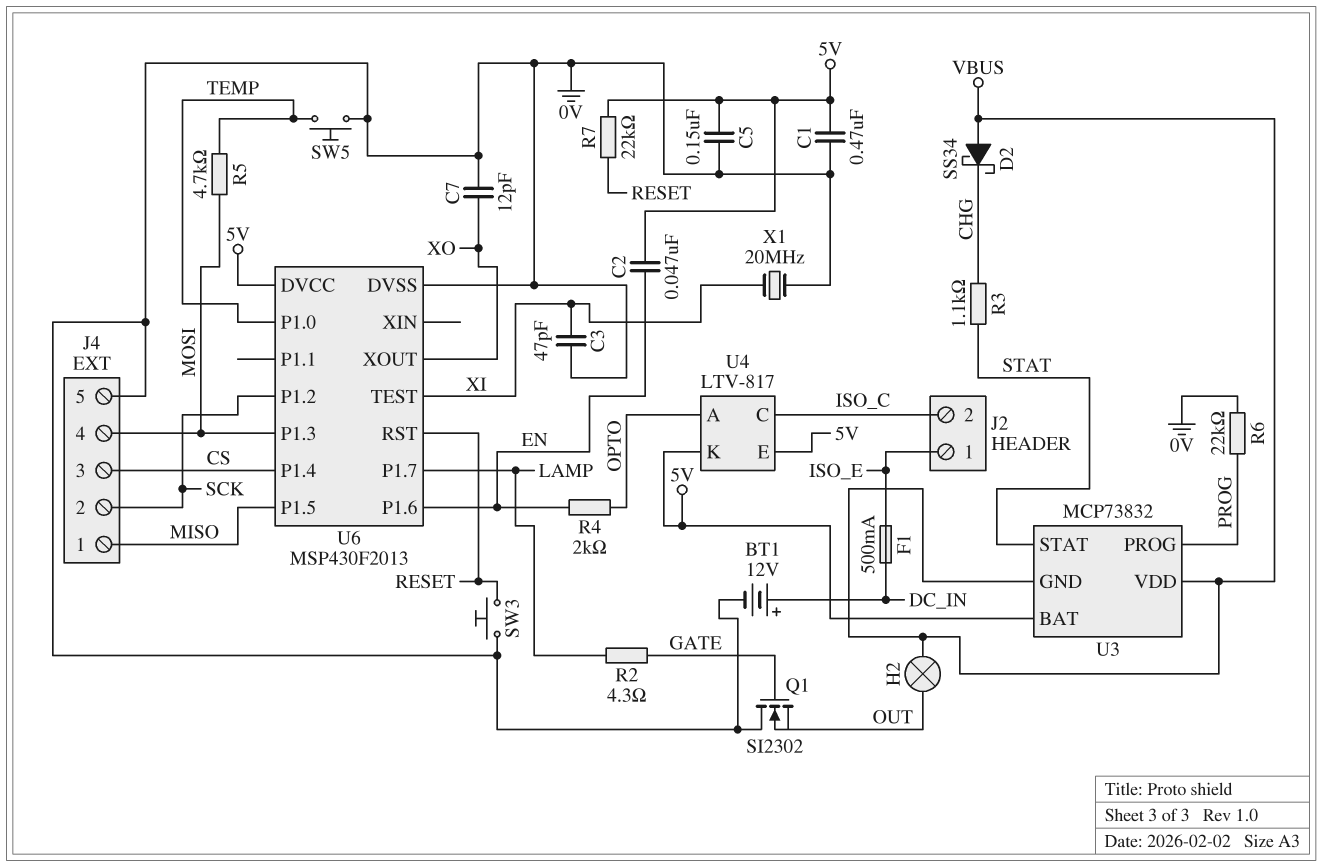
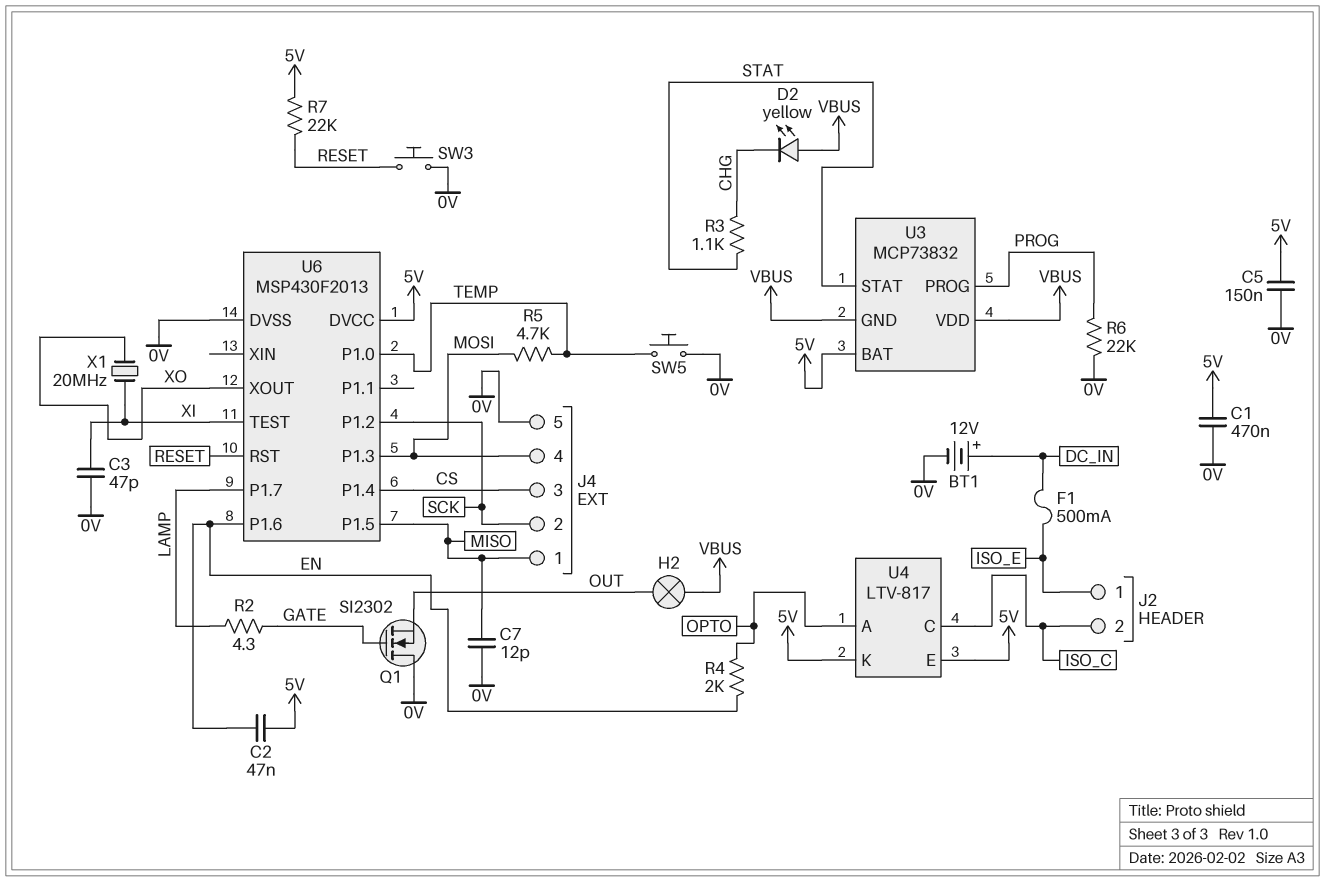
C7: 12pF (0V, XO) -> 12pF (0V, MISO)
D2: schottky SS34 (A VBUS, K CHG) -> LED yellow (A VBUS, K CHG)
X1: 20MHz (0V, XI) -> 20MHz (XI, XO)

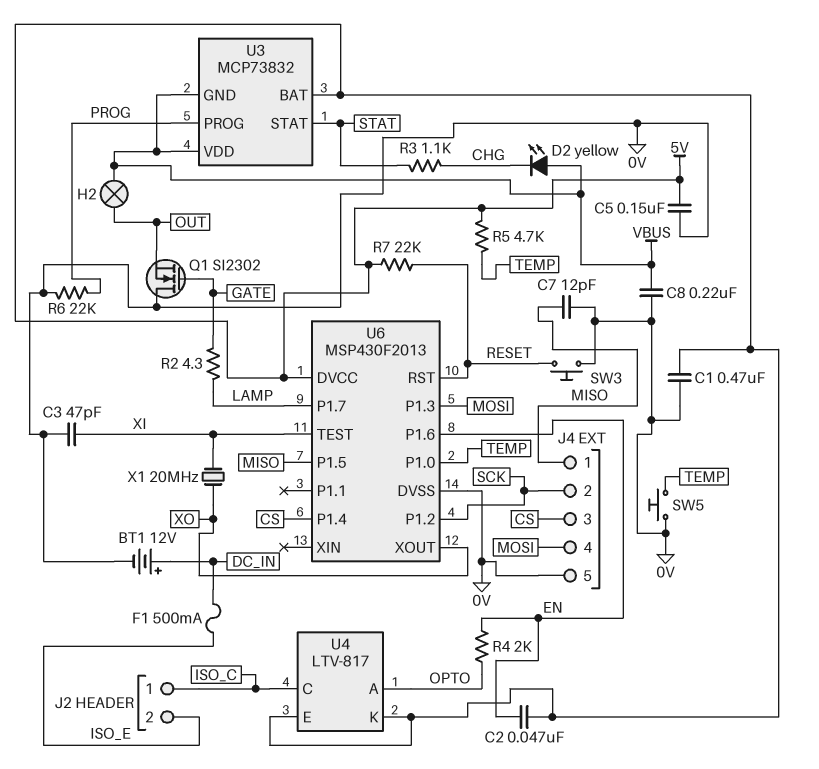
C8: none -> 220nF (0V, VBUS)
J2 pin 1: ISO_E -> ISO_C
J2 pin 2: ISO_C -> ISO_E
R5: 4.7k (MOSI, TEMP) -> 4.7k (5V, TEMP)

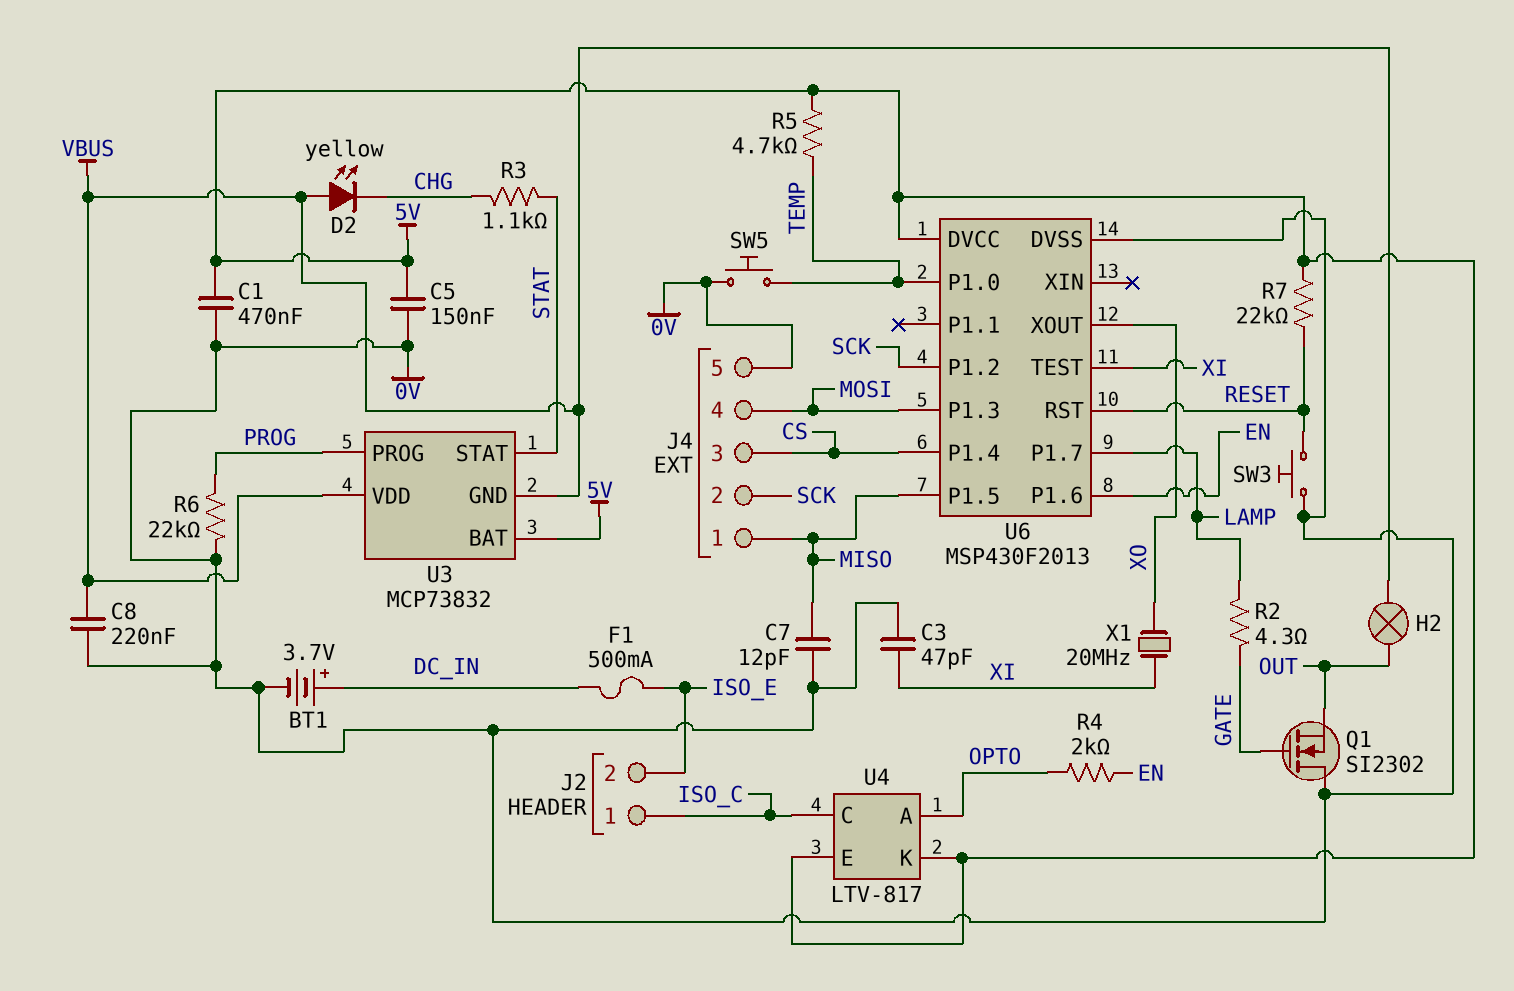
BT1: 12V (plus DC_IN, minus 0V) -> 3.7V (plus DC_IN, minus 0V)
C2: 47nF (5V, EN) -> none

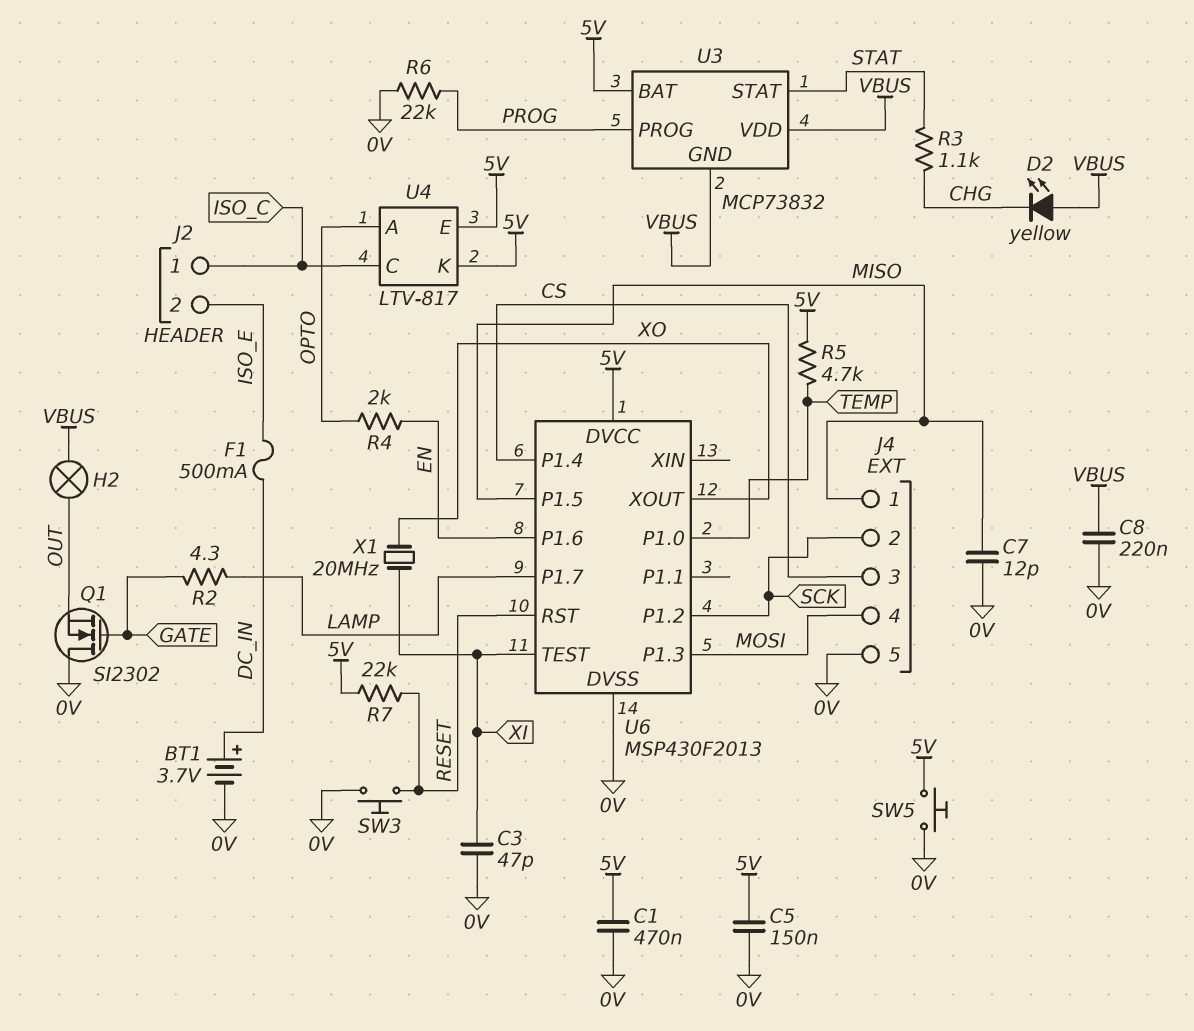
SW5: button (0V, TEMP) -> button (0V, 5V)

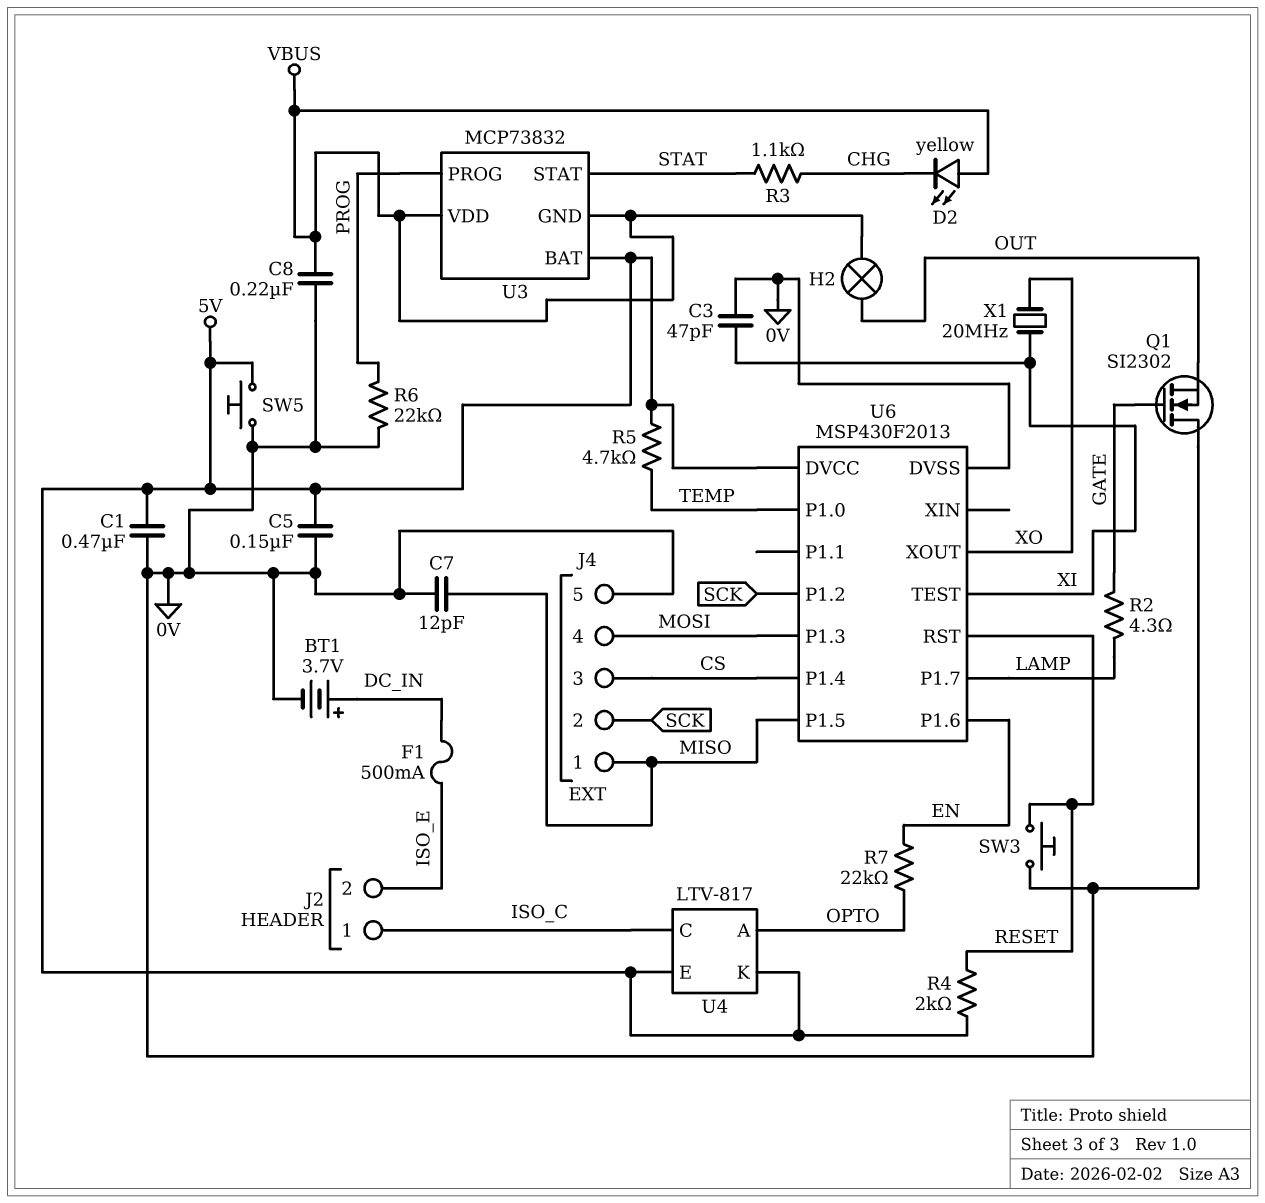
R4: 2k (EN, OPTO) -> 2k (5V, RESET)
R7: 22k (5V, RESET) -> 22k (EN, OPTO)

